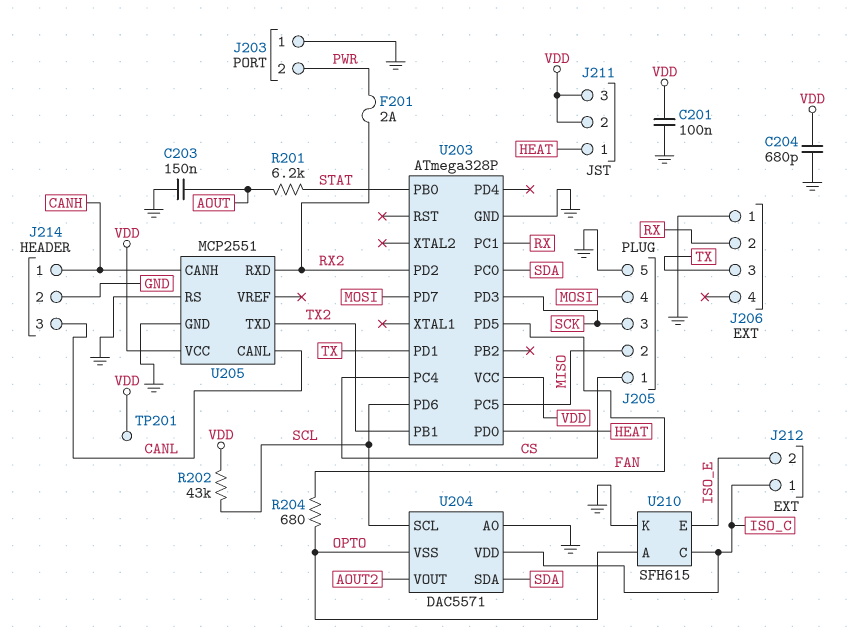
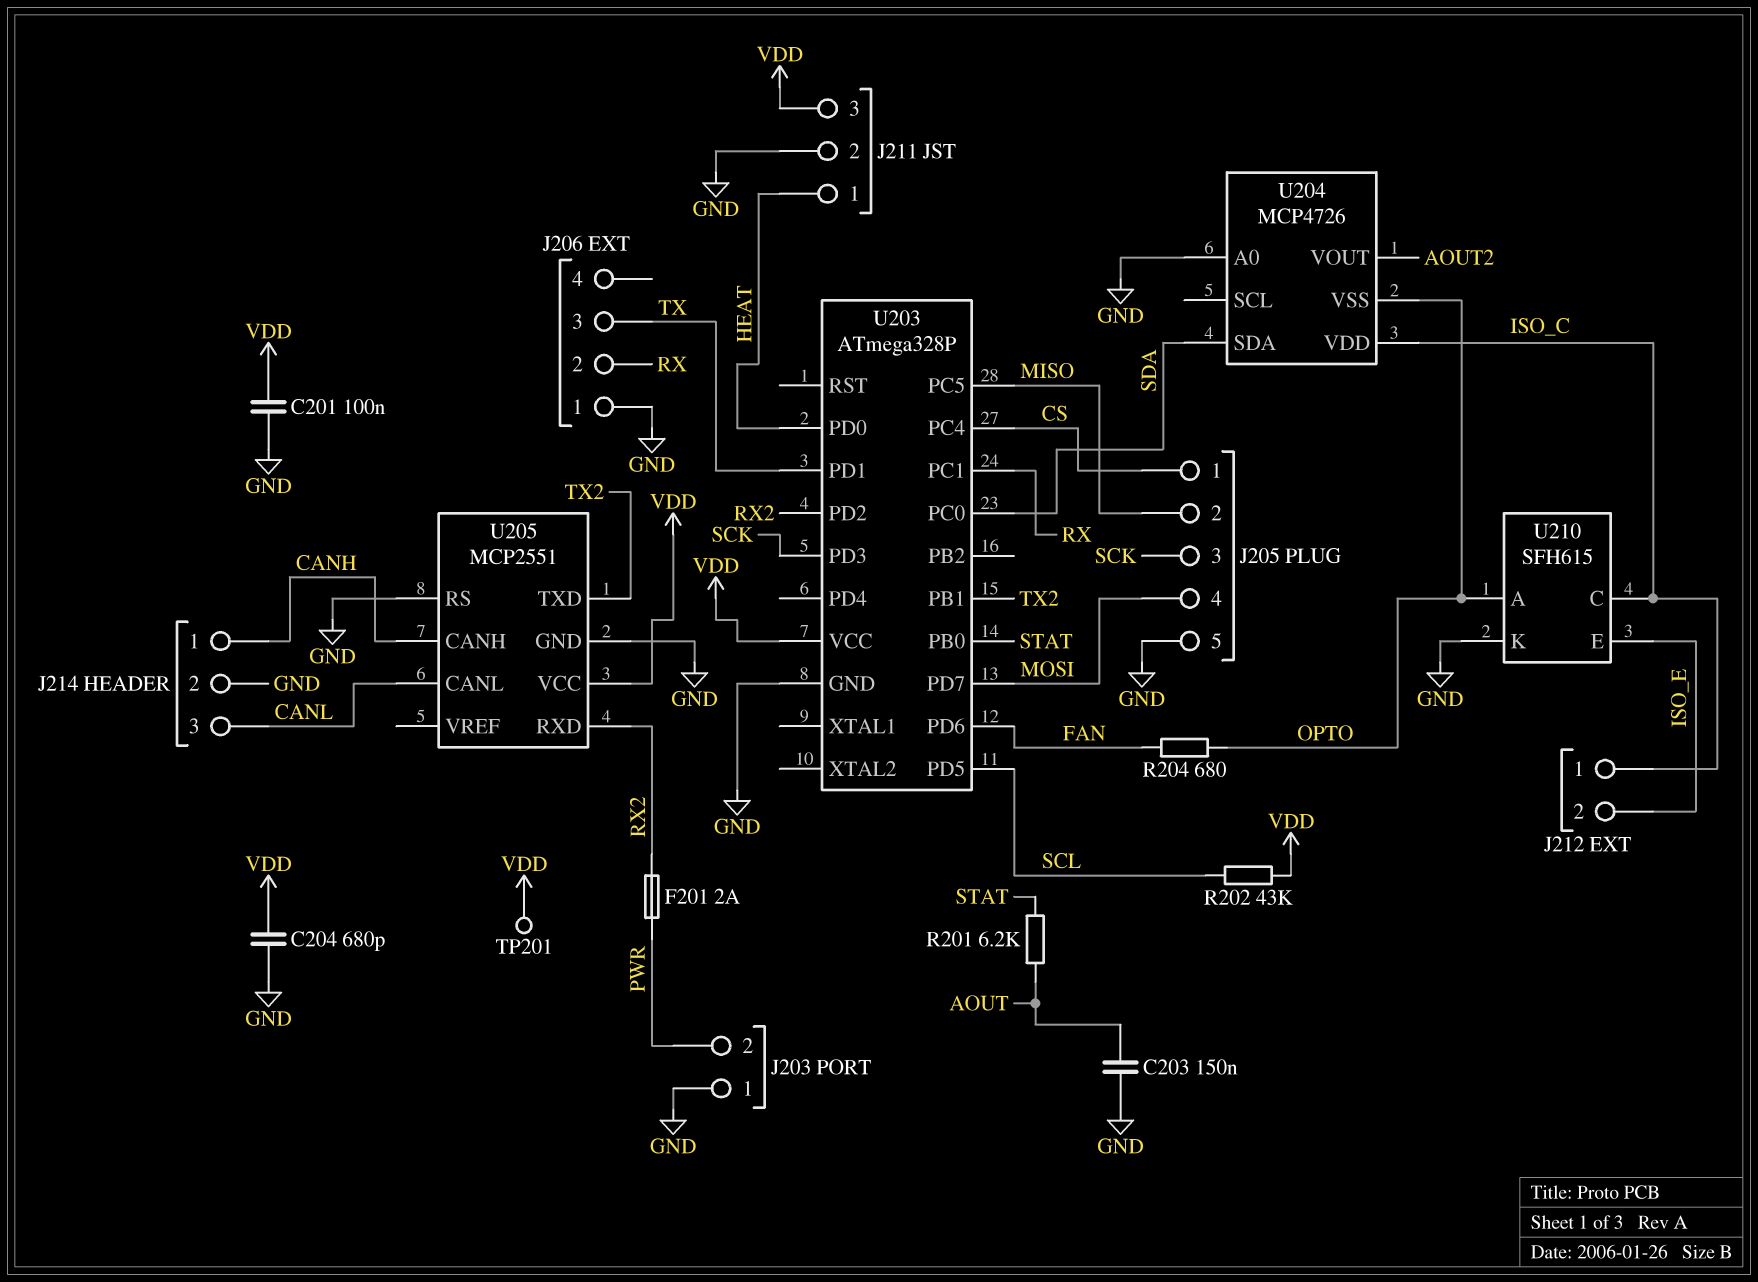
J211 pin 2: VDD -> GND
U203 pin PD5: FAN -> SCL
U203 pin PD6: SCL -> FAN
U204: DAC5571 -> MCP4726
U204 pin SCL: SCL -> none

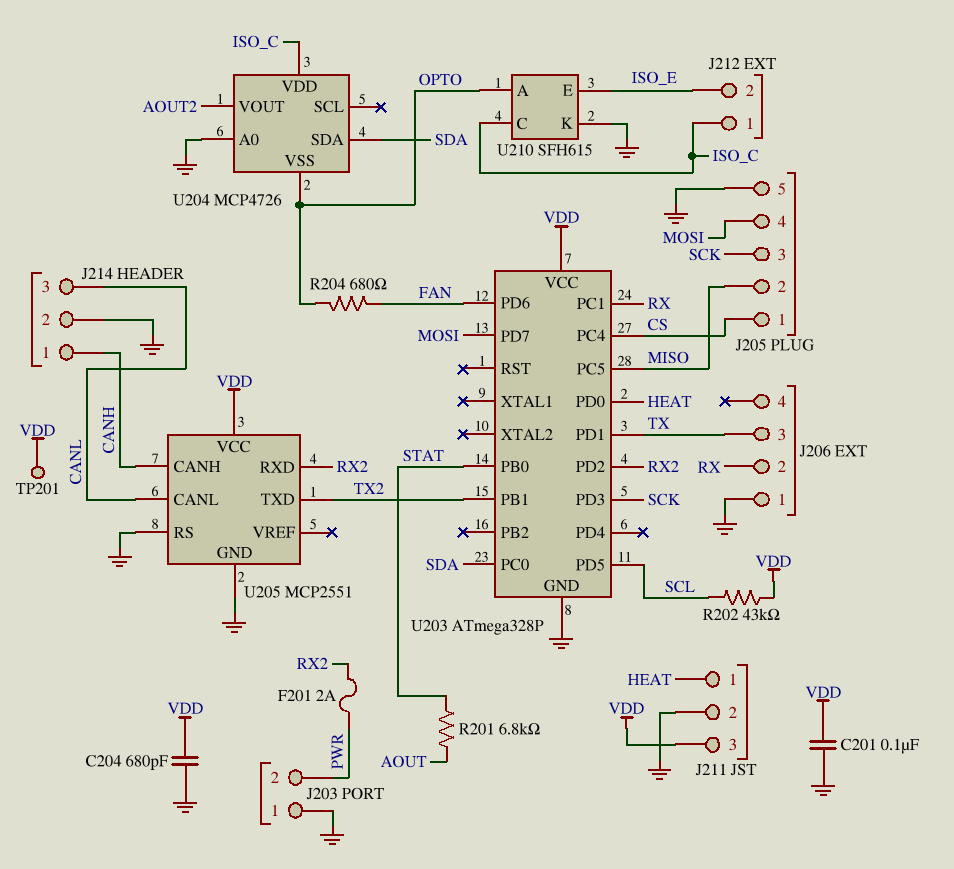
C203: 150nF (AOUT, GND) -> none
R201: 6.2k (AOUT, STAT) -> 6.8k (AOUT, STAT)

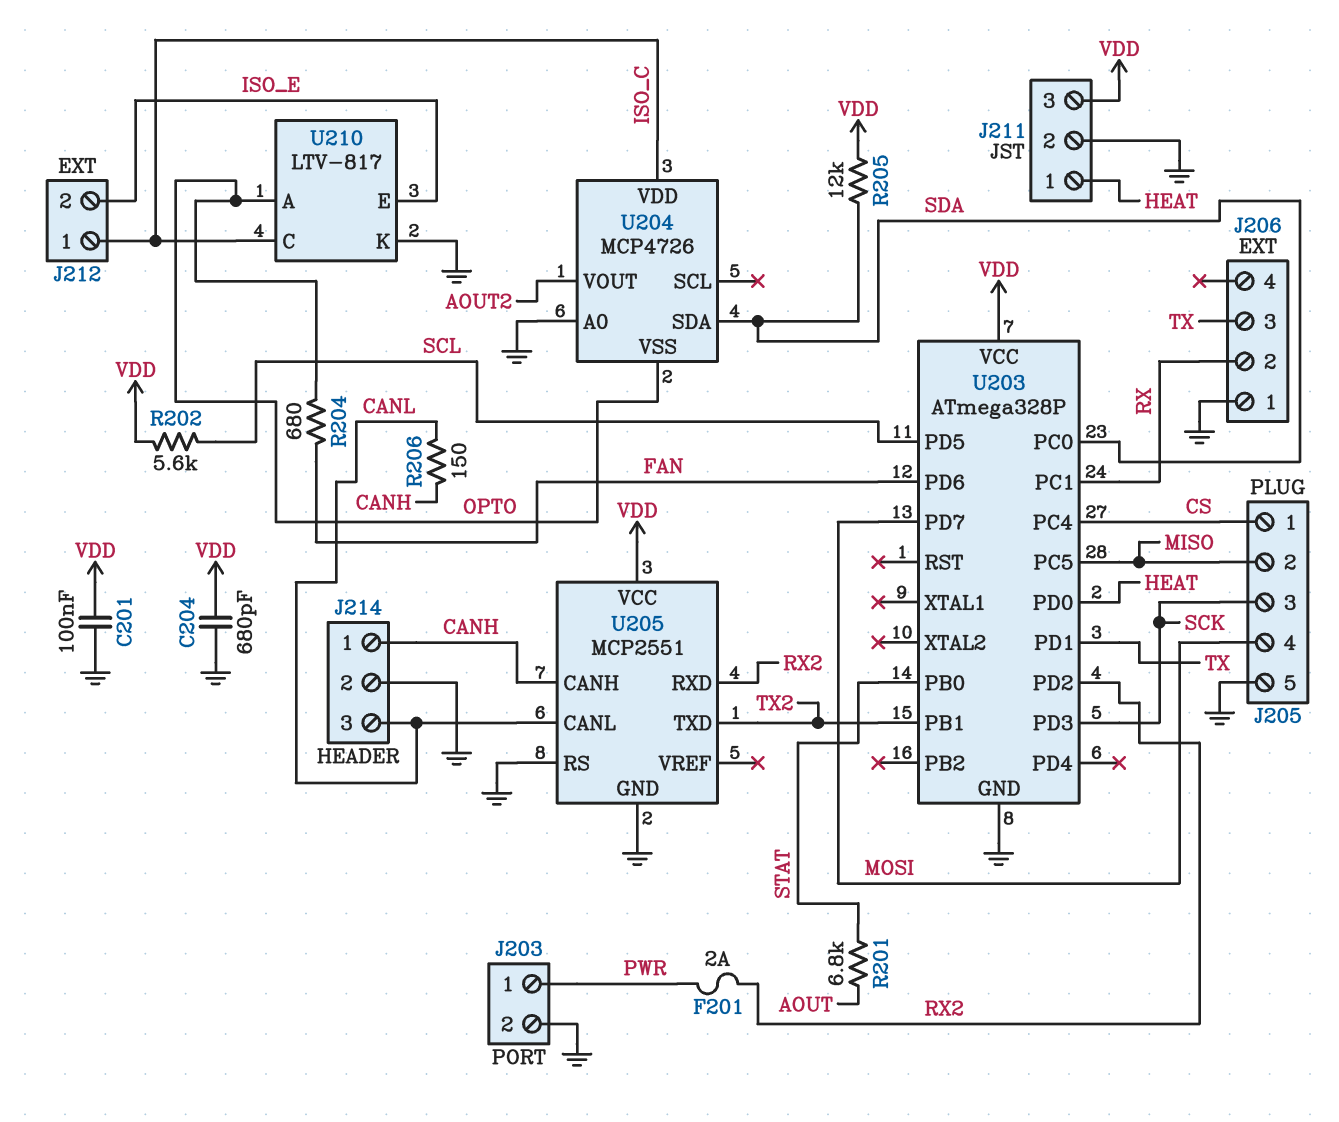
J203 pin 1: GND -> PWR
J203 pin 2: PWR -> GND
R202: 43k (SCL, VDD) -> 5.6k (SCL, VDD)
R205: none -> 12k (SDA, VDD)
R206: none -> 150 (CANH, CANL)
TP201: test point (VDD) -> none
U210: SFH615 -> LTV-817

